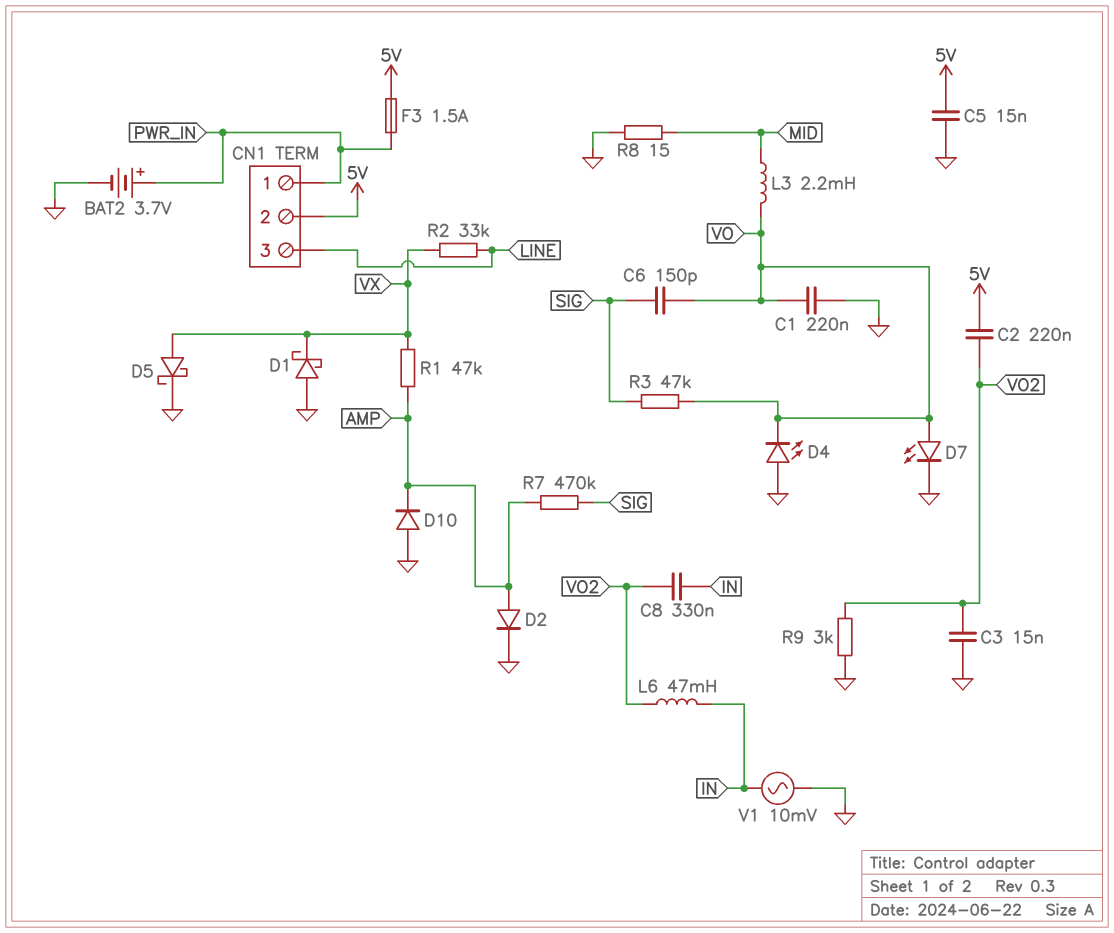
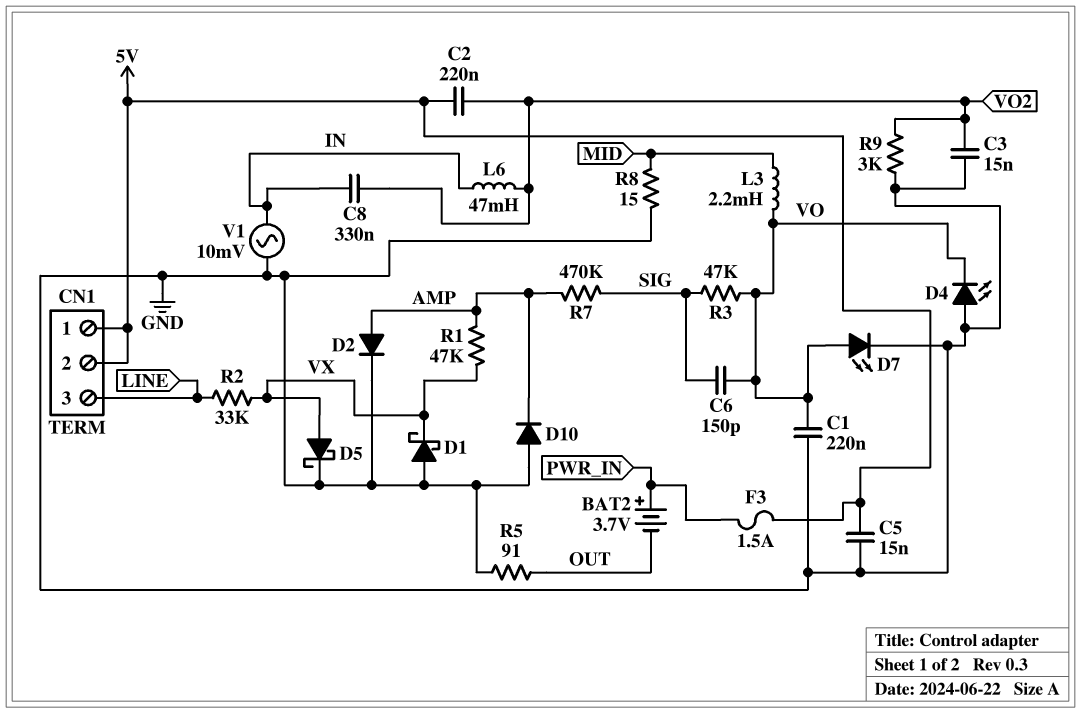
BAT2: 3.7V (plus PWR_IN, minus GND) -> 3.7V (plus PWR_IN, minus OUT)
CN1 pin 1: PWR_IN -> 5V
R5: none -> 91 (GND, OUT)

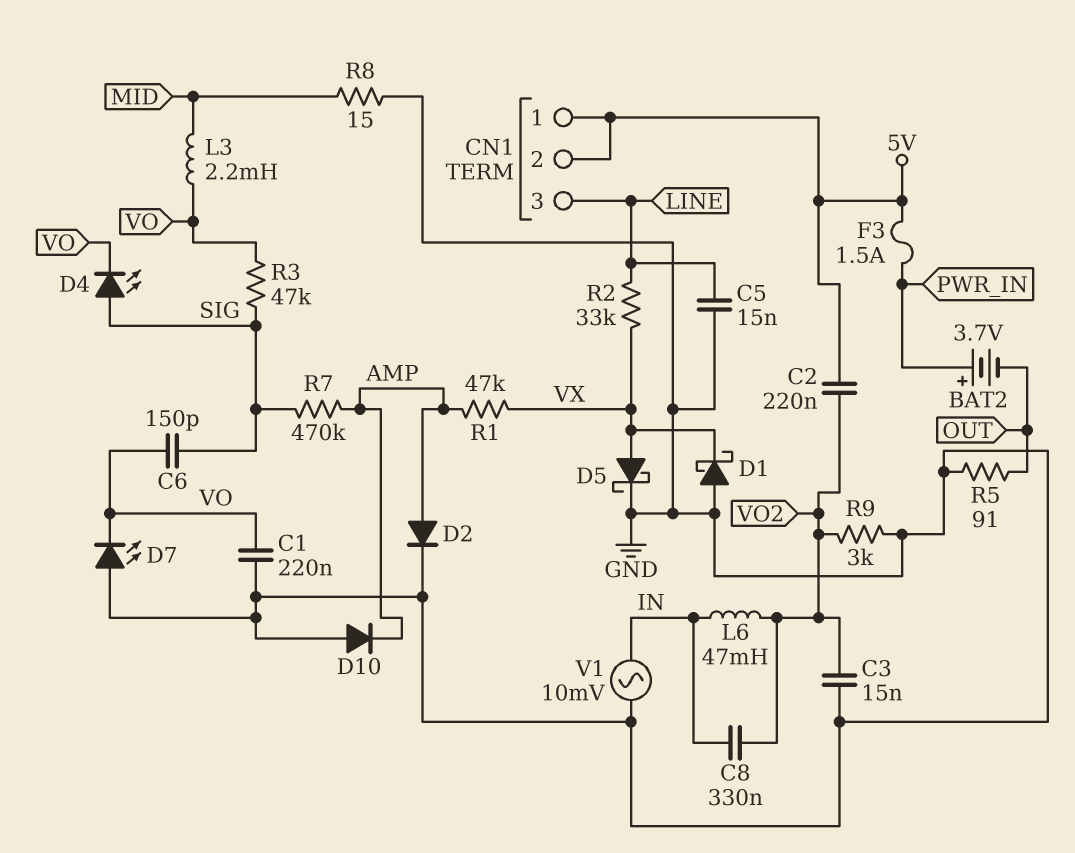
C5: 15nF (5V, GND) -> 15nF (GND, LINE)
D4: LED (A GND, K VO) -> LED (A SIG, K VO)
D7: LED (A VO, K GND) -> LED (A GND, K VO)

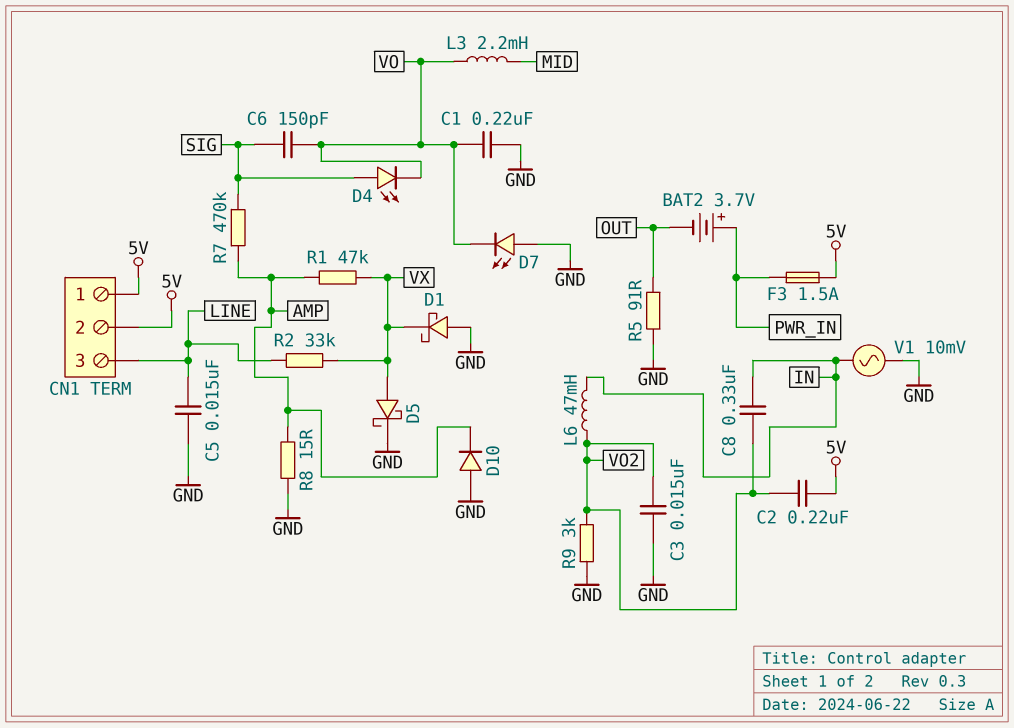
D2: diode (A AMP, K GND) -> none
R3: 47k (SIG, VO) -> none
R8: 15 (GND, MID) -> 15 (AMP, GND)

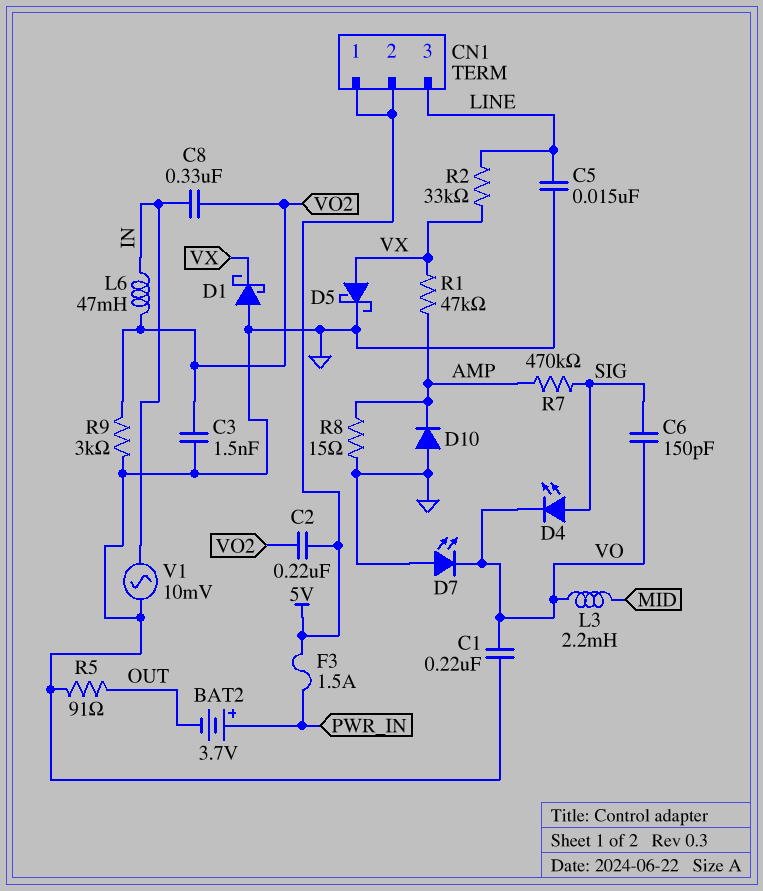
C3: 15nF (GND, VO2) -> 1.5nF (GND, VO2)

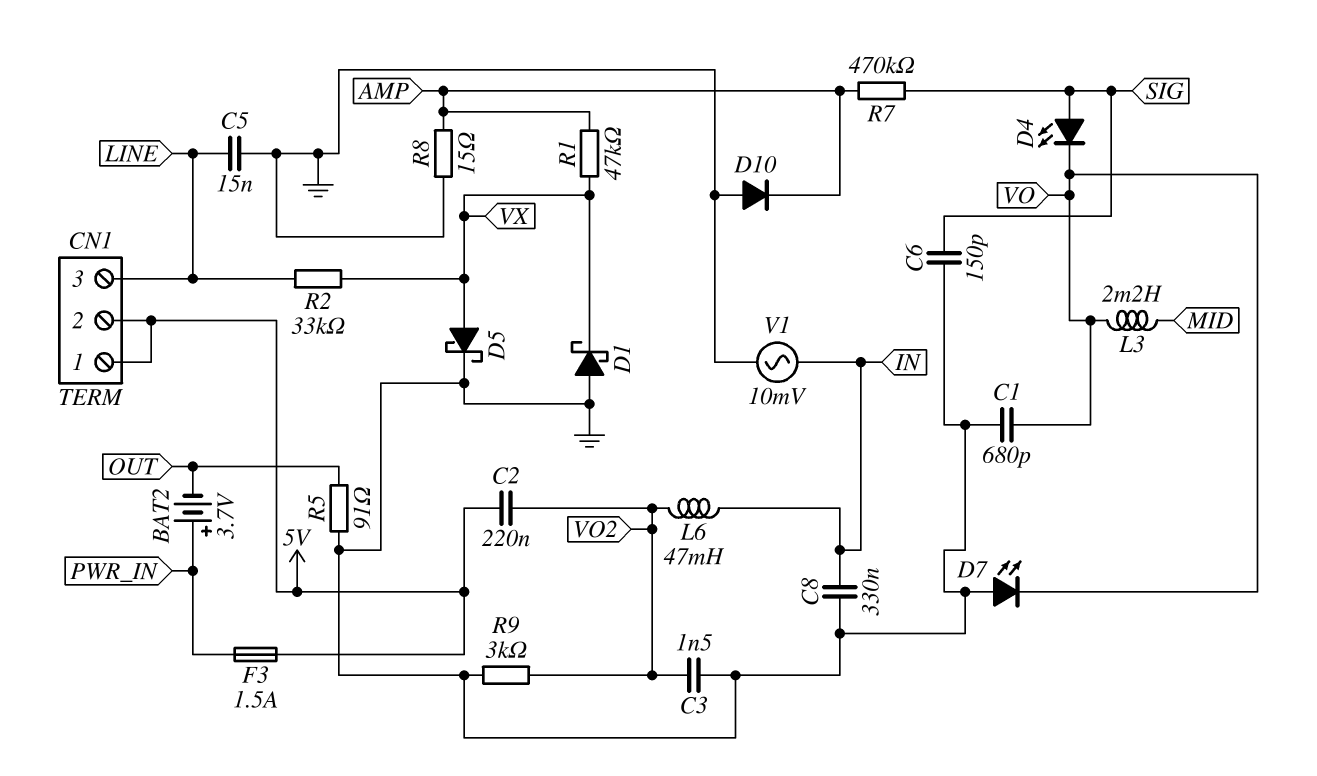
C1: 220nF (GND, VO) -> 680pF (GND, VO)
C6: 150pF (SIG, VO) -> 150pF (GND, SIG)
C8: 330nF (IN, VO2) -> 330nF (GND, IN)

